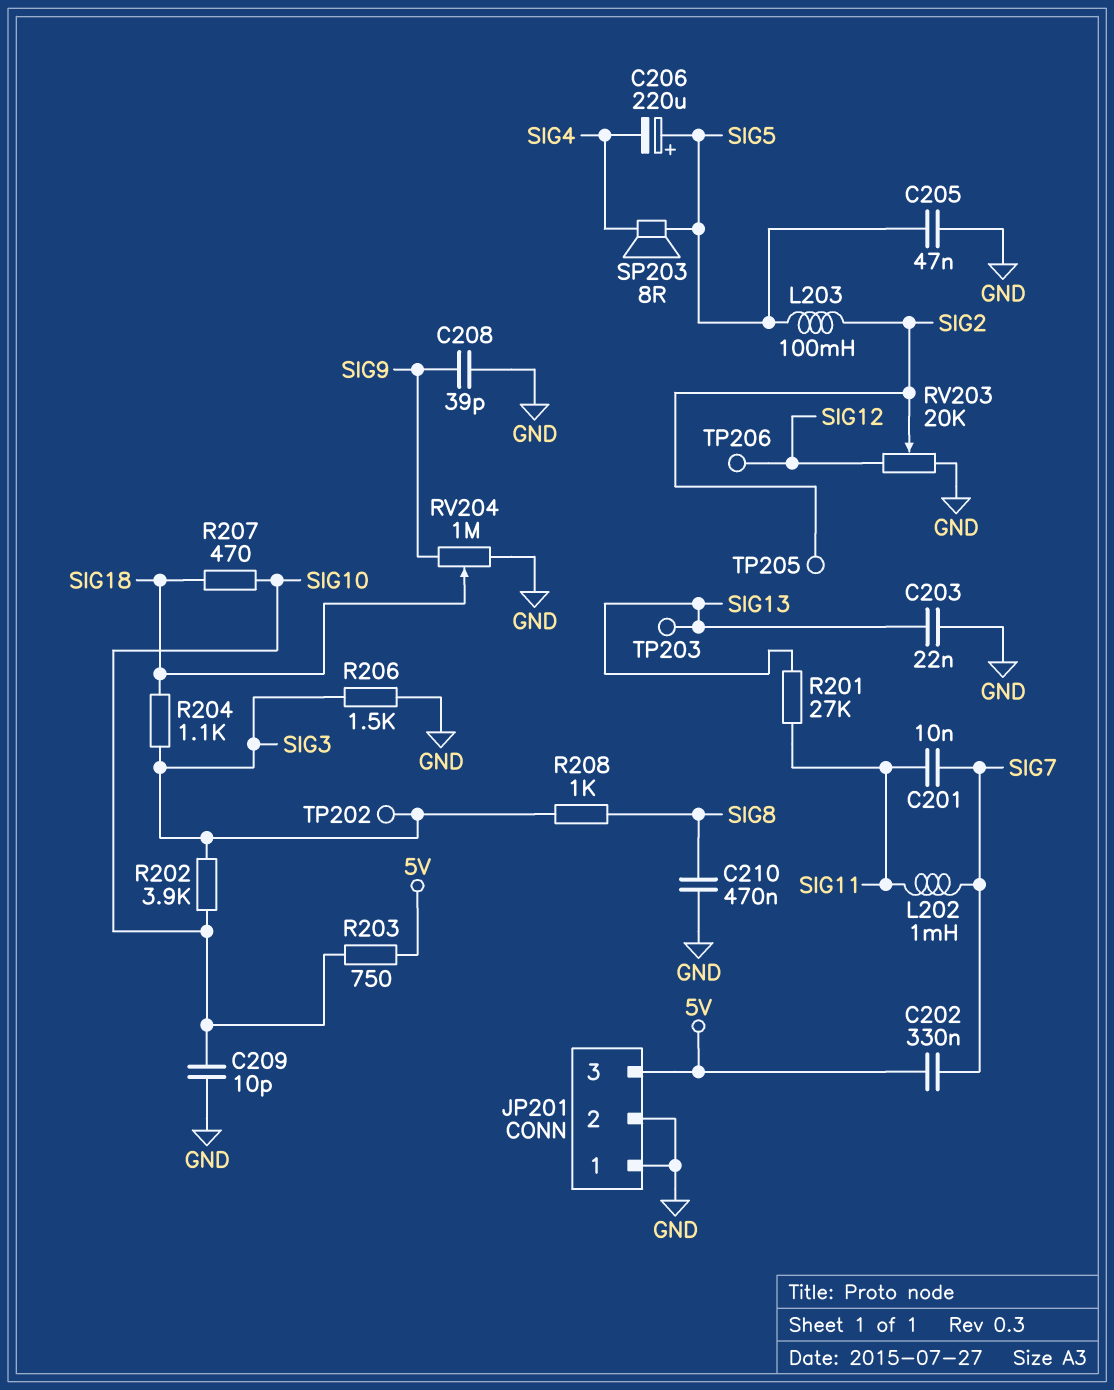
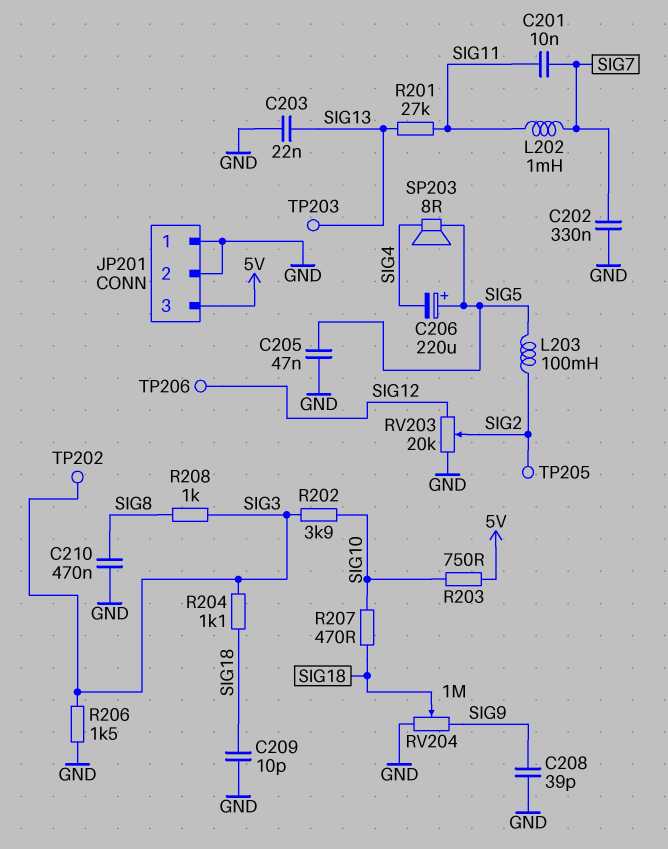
C202: 330nF (5V, SIG7) -> 330nF (GND, SIG7)
C209: 10pF (GND, SIG10) -> 10pF (GND, SIG18)

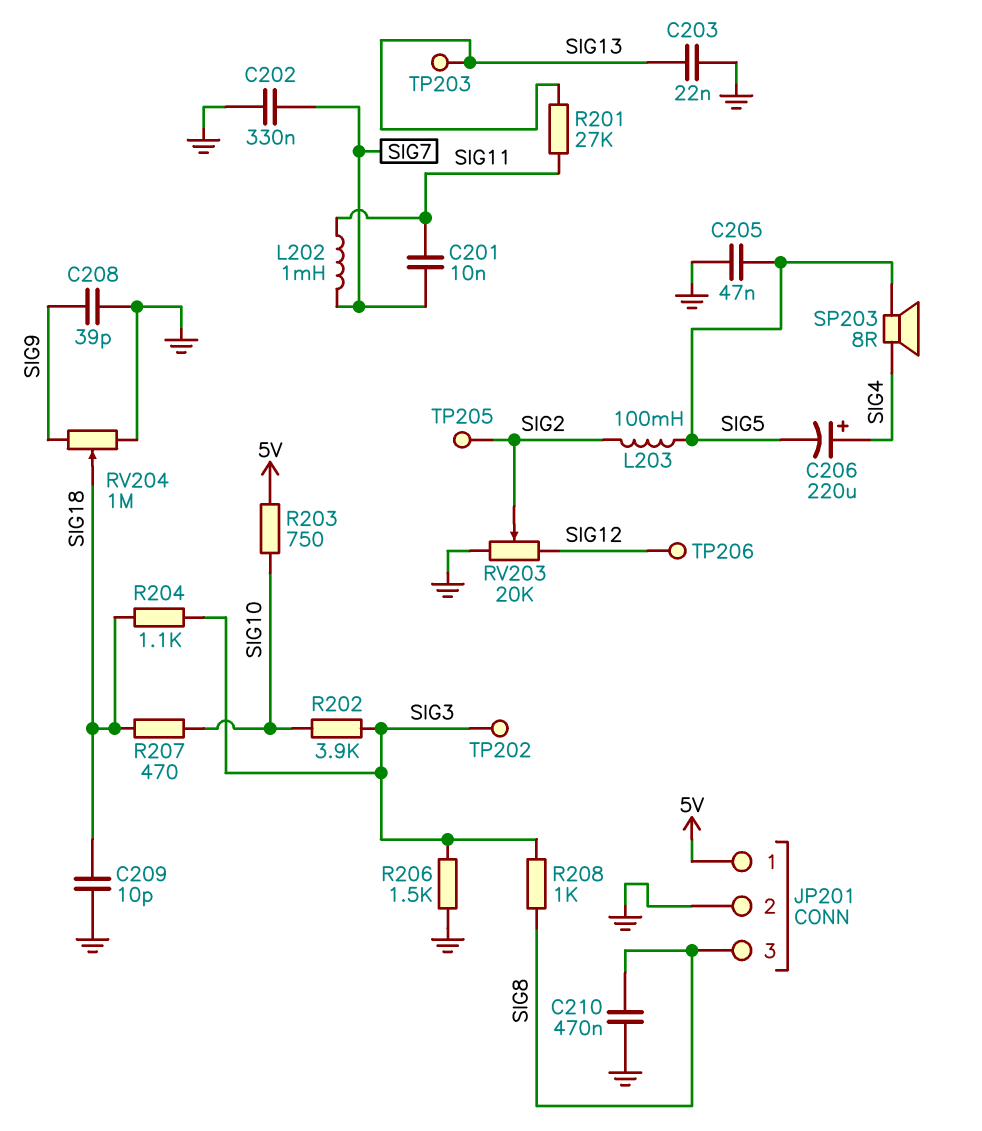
C206: 220uF (plus SIG5, minus SIG4) -> 220uF (plus SIG4, minus SIG5)
JP201 pin 1: GND -> 5V
JP201 pin 3: 5V -> SIG8

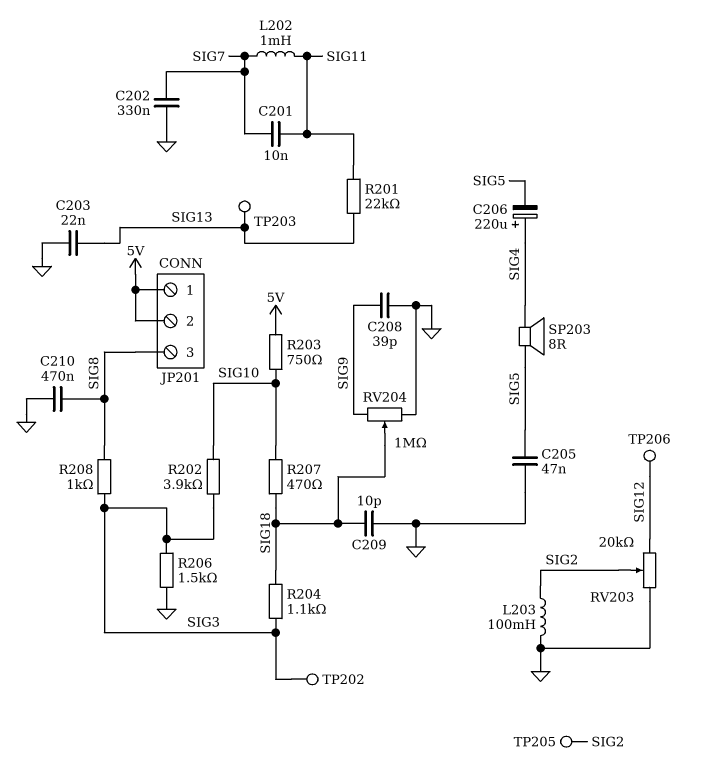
JP201 pin 2: GND -> 5V
L203: 100mH (SIG2, SIG5) -> 100mH (GND, SIG2)
R201: 27k (SIG11, SIG13) -> 22k (SIG11, SIG13)

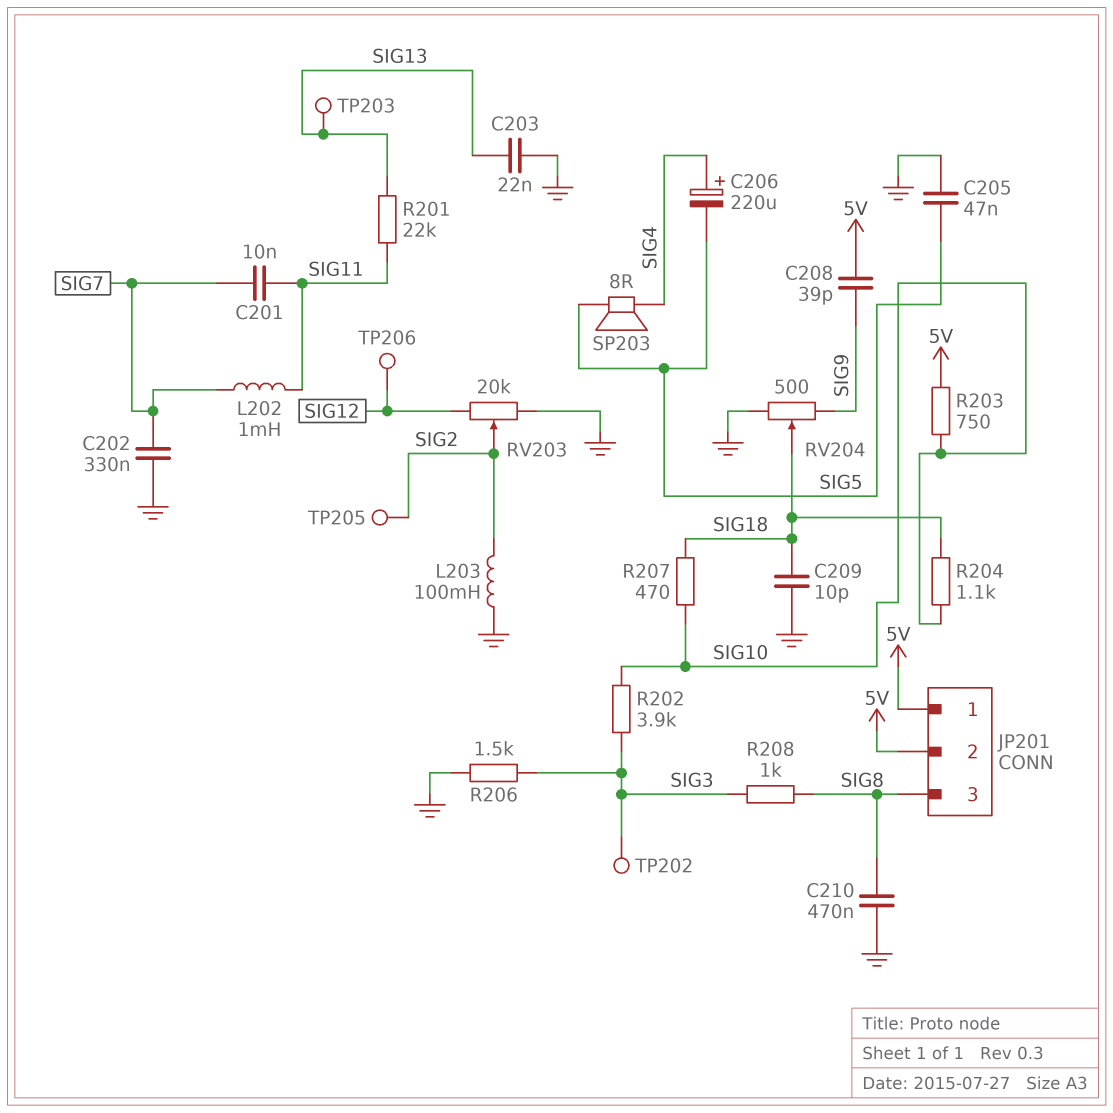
C208: 39pF (GND, SIG9) -> 39pF (5V, SIG9)
R204: 1.1k (SIG3, SIG18) -> 1.1k (SIG10, SIG18)
RV204: 1M (GND, SIG9, wiper SIG18) -> 500 (GND, SIG9, wiper SIG18)

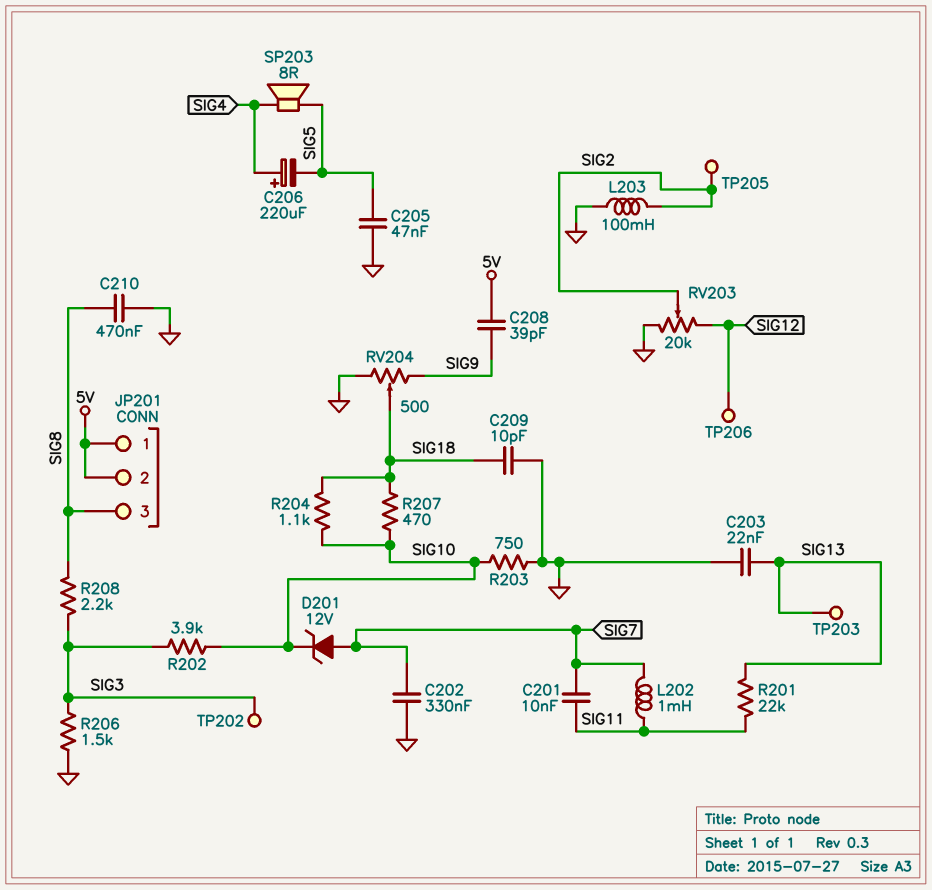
D201: none -> zener 12V (A SIG7, K SIG10)
R203: 750 (5V, SIG10) -> 750 (GND, SIG10)
R208: 1k (SIG3, SIG8) -> 2.2k (SIG3, SIG8)

